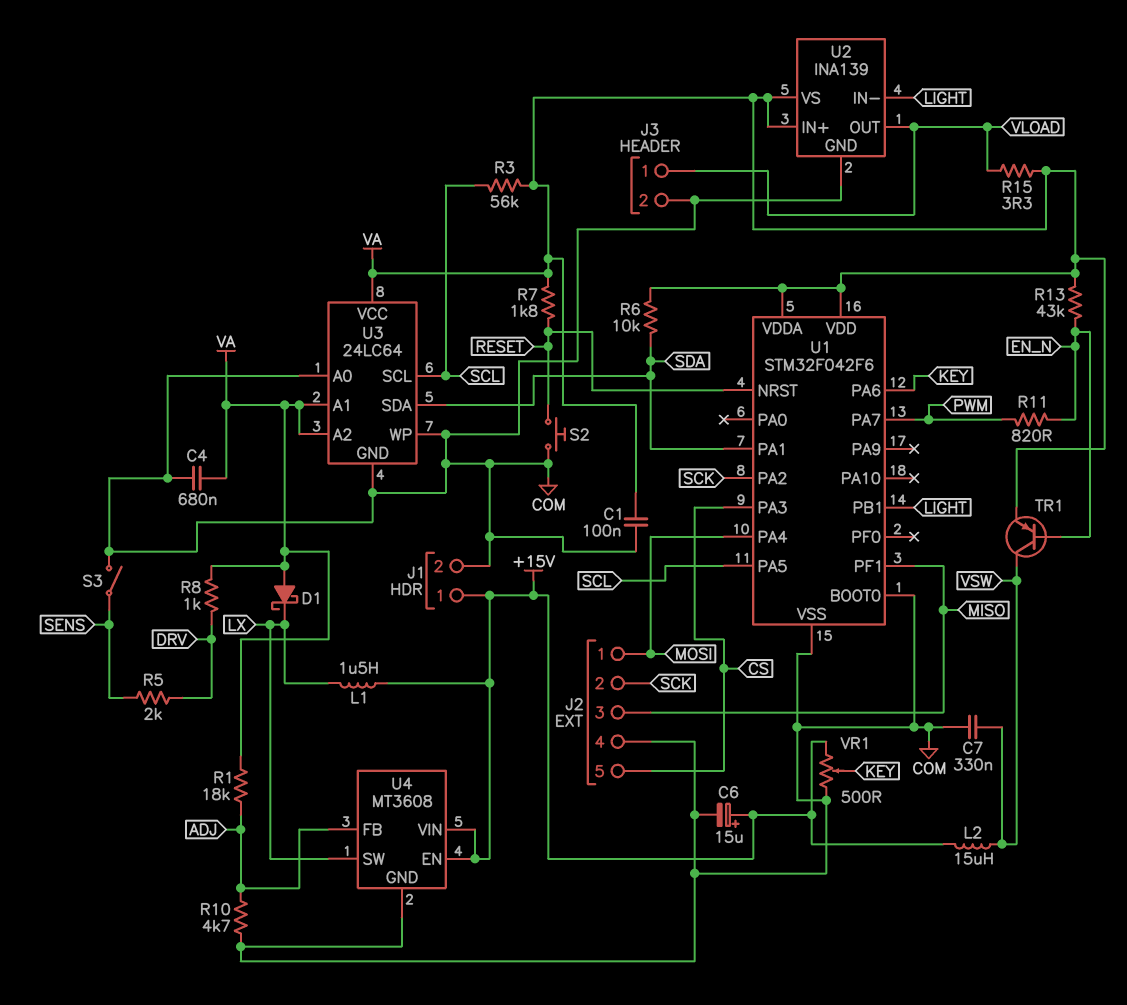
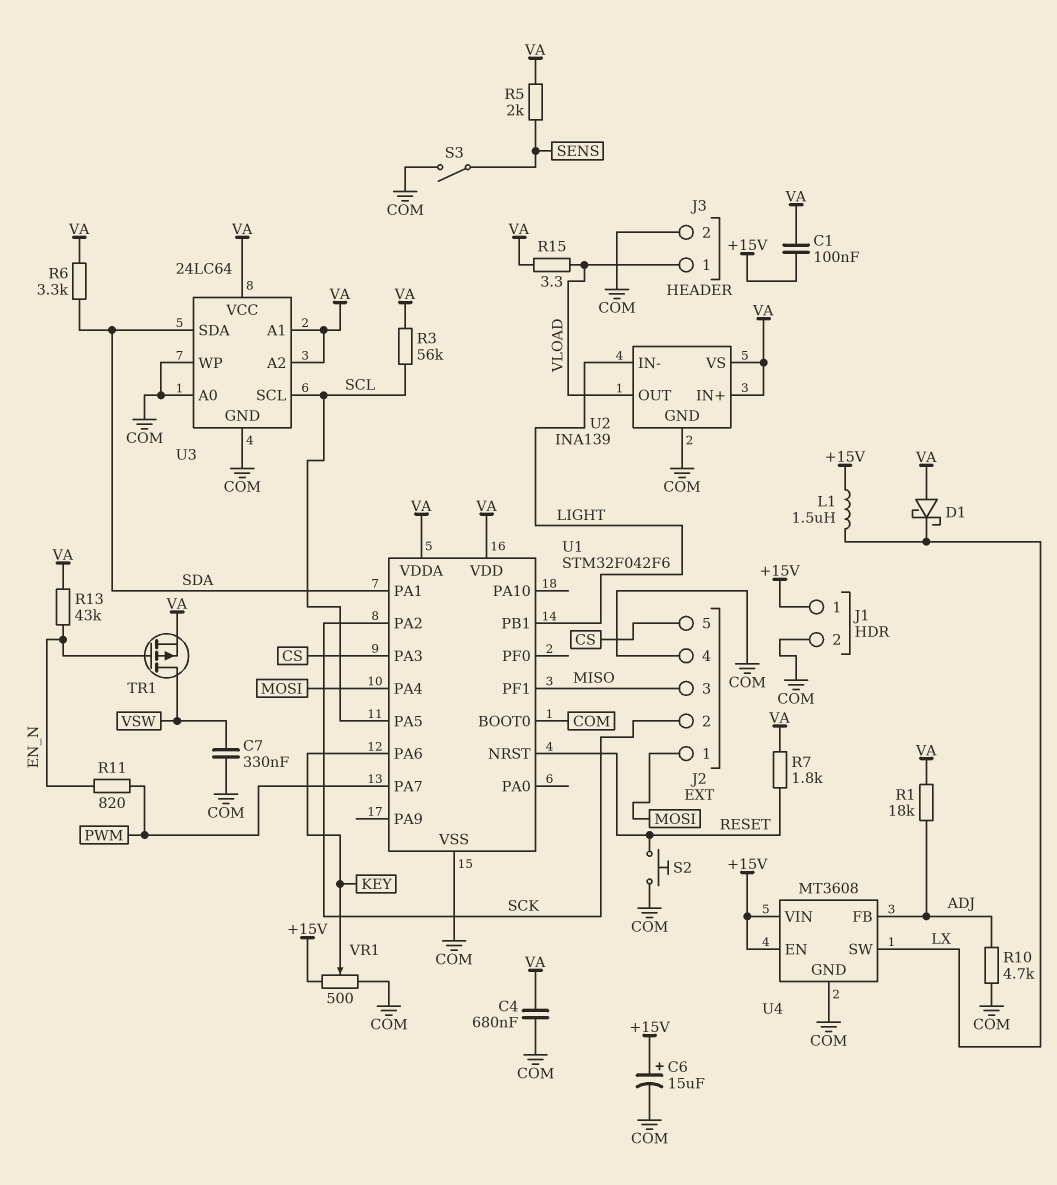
C1: 100nF (COM, VA) -> 100nF (+15V, VA)
L2: 15uH (+15V, VSW) -> none
R5: 2k (DRV, SENS) -> 2k (SENS, VA)
R6: 10k (SDA, VA) -> 3.3k (SDA, VA)
R8: 1k (DRV, VA) -> none
TR1: PNP (B EN_N, C VSW, E VA) -> PMOS (G EN_N, D VSW, S VA)

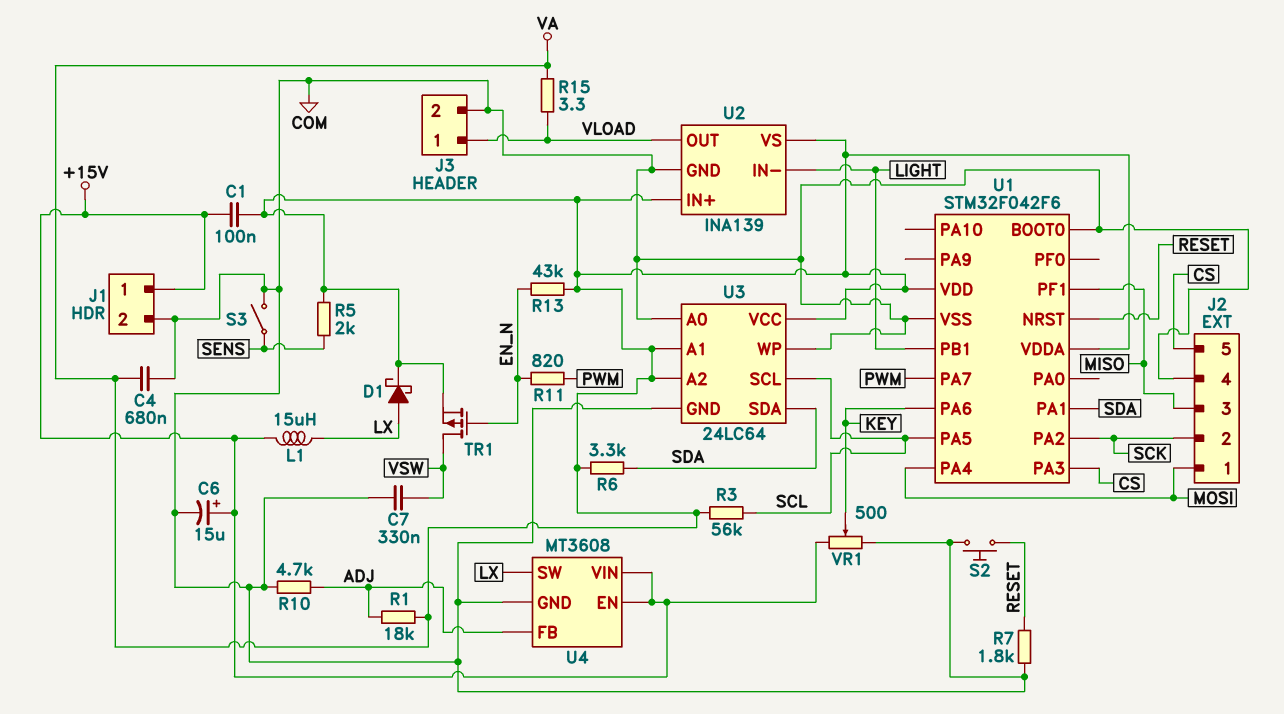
D1: schottky (A VA, K LX) -> schottky (A LX, K VA)
L1: 1.5uH (+15V, LX) -> 15uH (+15V, LX)
R7: 1.8k (RESET, VA) -> 1.8k (COM, RESET)

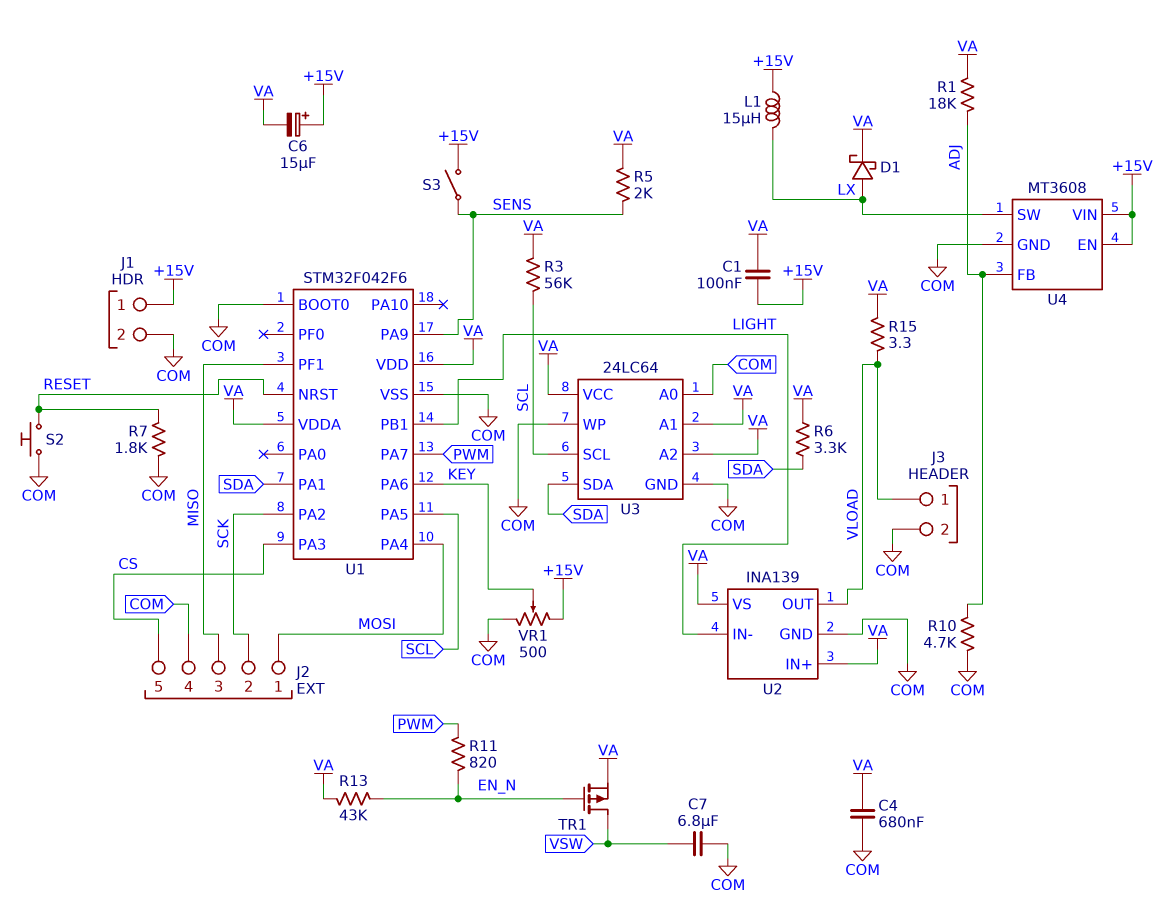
C6: 15uF (plus +15V, minus COM) -> 15uF (plus +15V, minus VA)
C7: 330nF (COM, VSW) -> 6.8uF (COM, VSW)
S3: switch (COM, SENS) -> switch (+15V, SENS)
U1 pin PA9: none -> SENS

